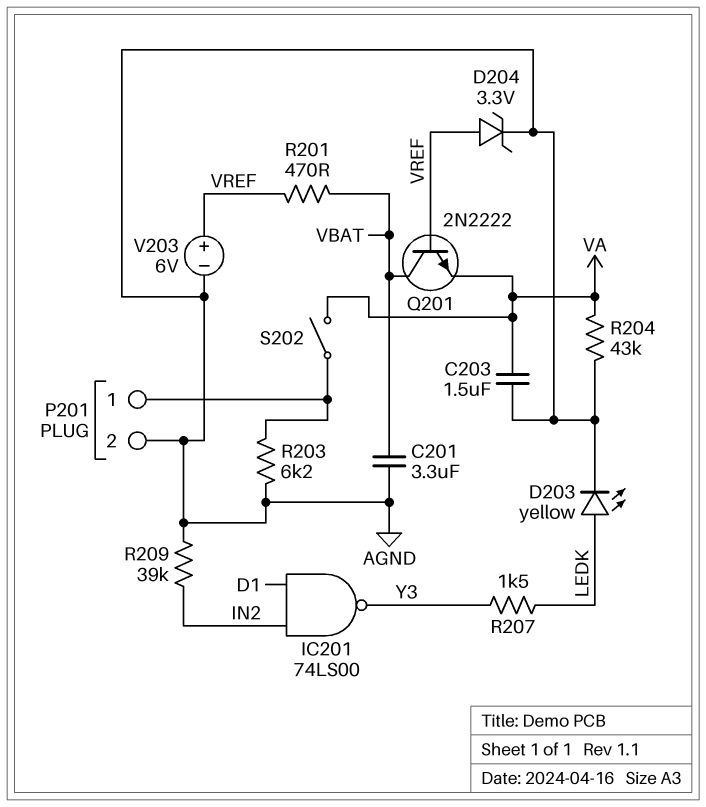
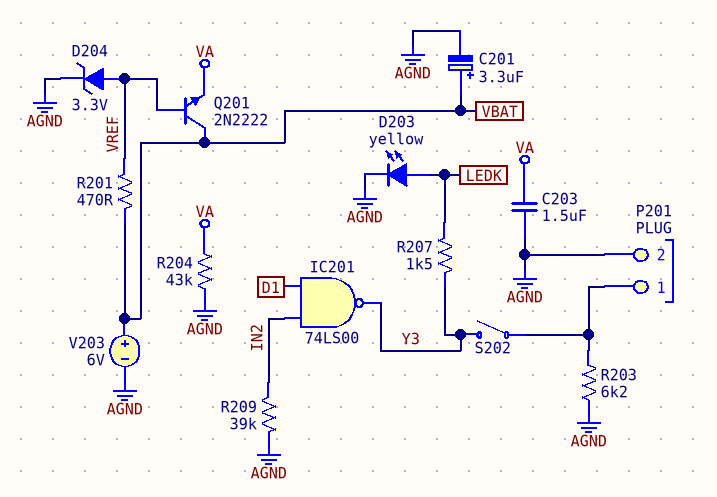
C201: 3.3uF (AGND, VBAT) -> 3.3uF (plus VBAT, minus AGND)
S202: switch (P201/1, VA) -> switch (P201/1, Y3)
V203: 6V (plus VREF, minus AGND) -> 6V (plus VBAT, minus AGND)

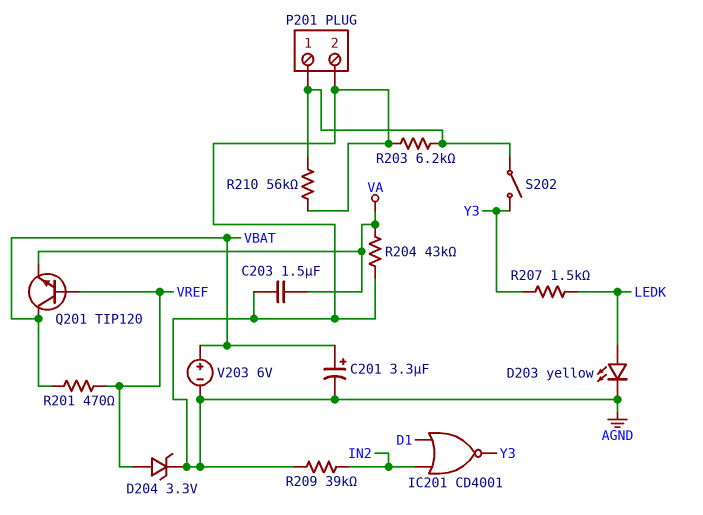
IC201: NAND 74LS00 (in D1, in IN2, out Y3) -> NOR CD4001 (in D1, in IN2, out Y3)
Q201: NPN 2N2222 (B VREF, C VBAT, E VA) -> NPN TIP120 (B VREF, C VBAT, E VA)
R210: none -> 56k (AGND, P201/1)

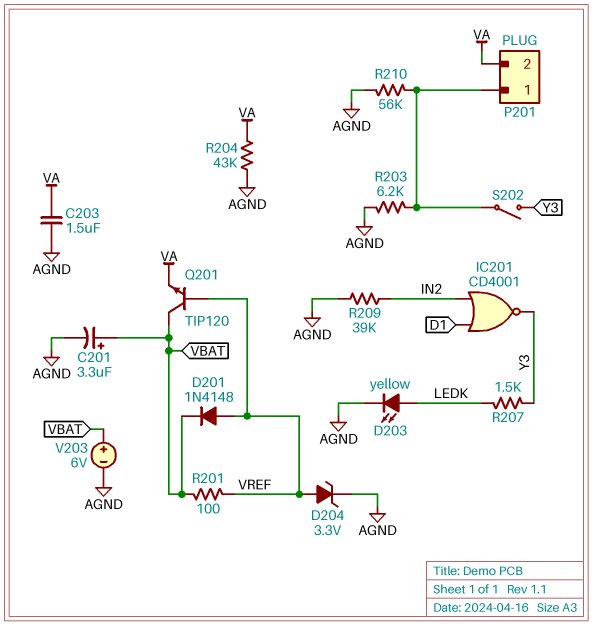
D201: none -> diode 1N4148 (A VREF, K VBAT)
P201 pin 2: AGND -> VA
R201: 470 (VBAT, VREF) -> 100 (VBAT, VREF)

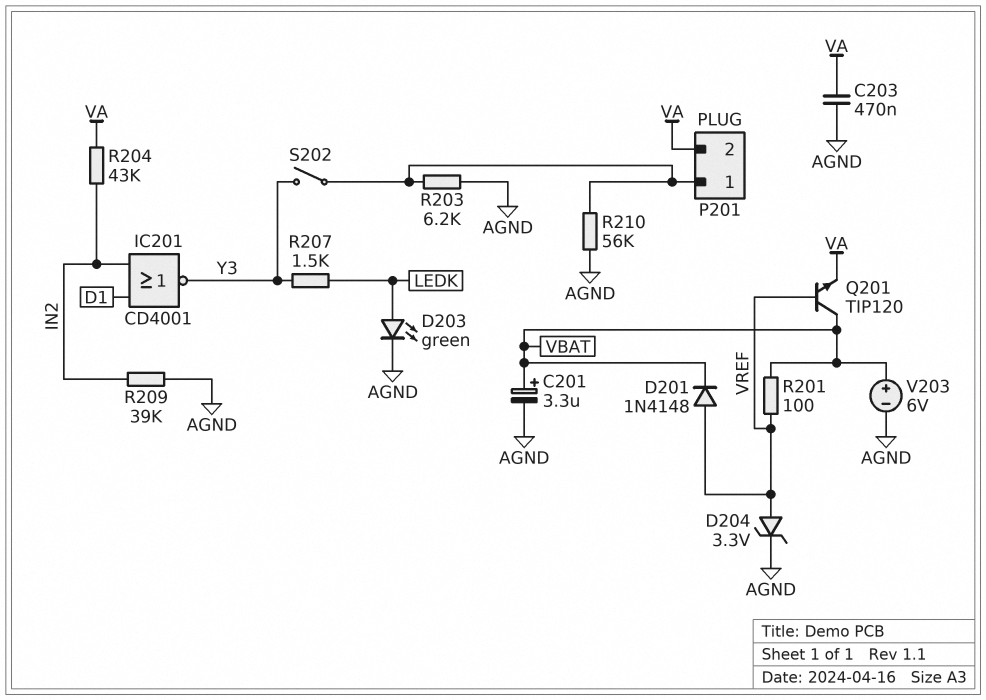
C203: 1.5uF (AGND, VA) -> 470nF (AGND, VA)
D203: LED yellow (A LEDK, K AGND) -> LED green (A LEDK, K AGND)
R204: 43k (AGND, VA) -> 43k (IN2, VA)

